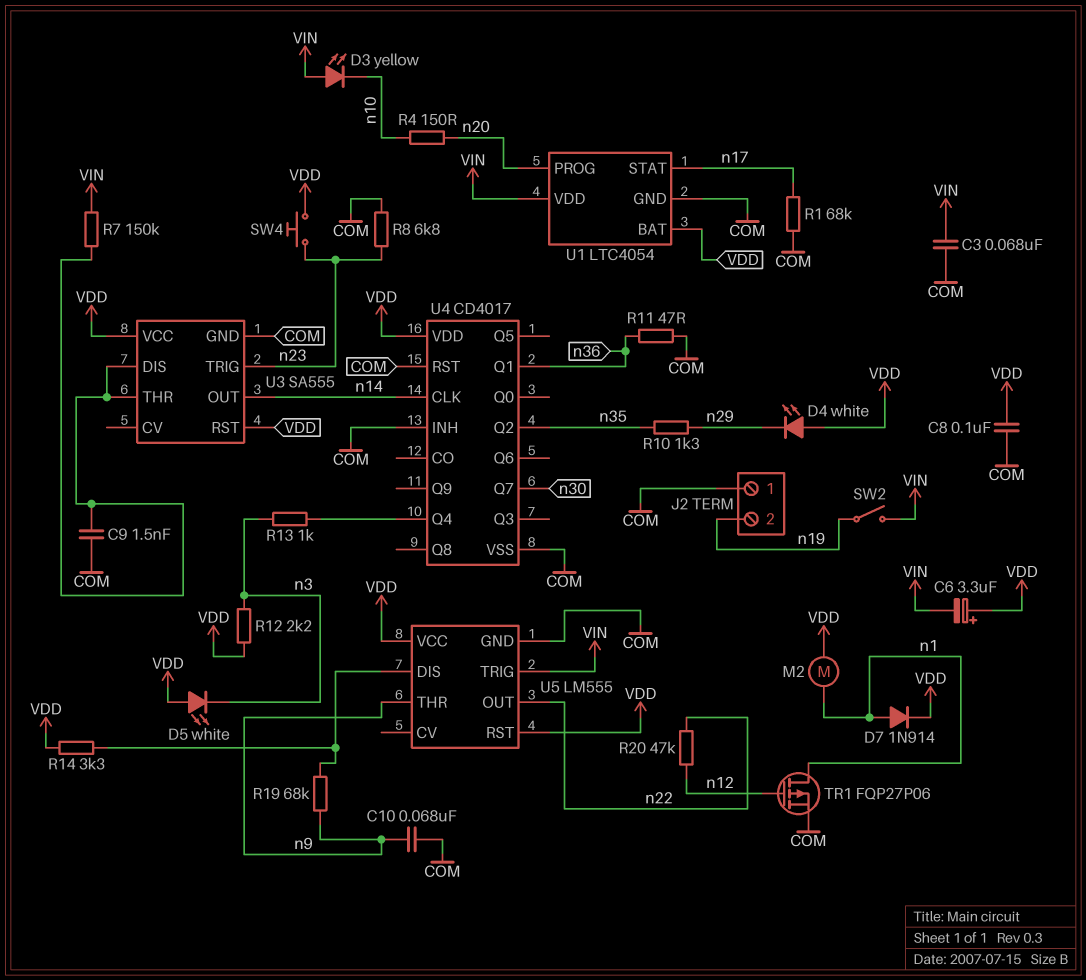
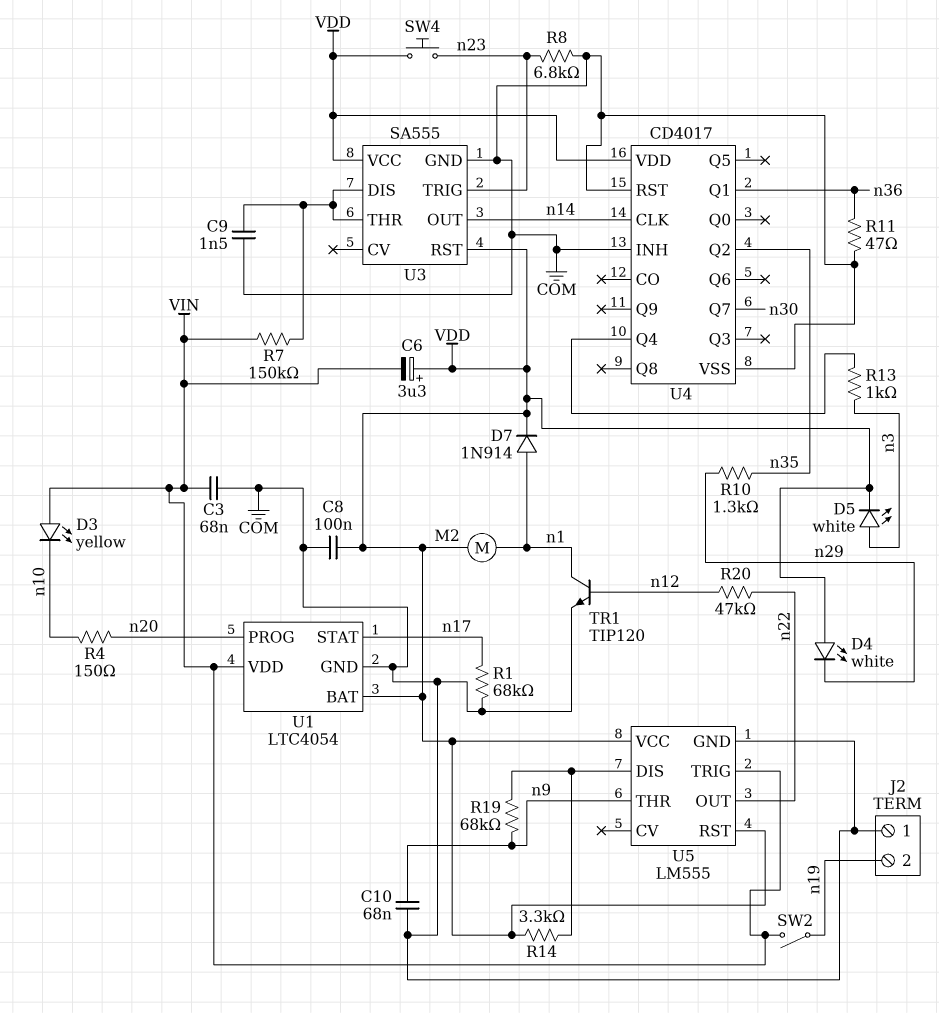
D5: LED white (A VDD, K n3) -> LED white (A n3, K VDD)
R12: 2.2k (VDD, n3) -> none
TR1: PMOS FQP27P06 (G n12, D n1, S COM) -> NPN TIP120 (B n12, C n1, E COM)

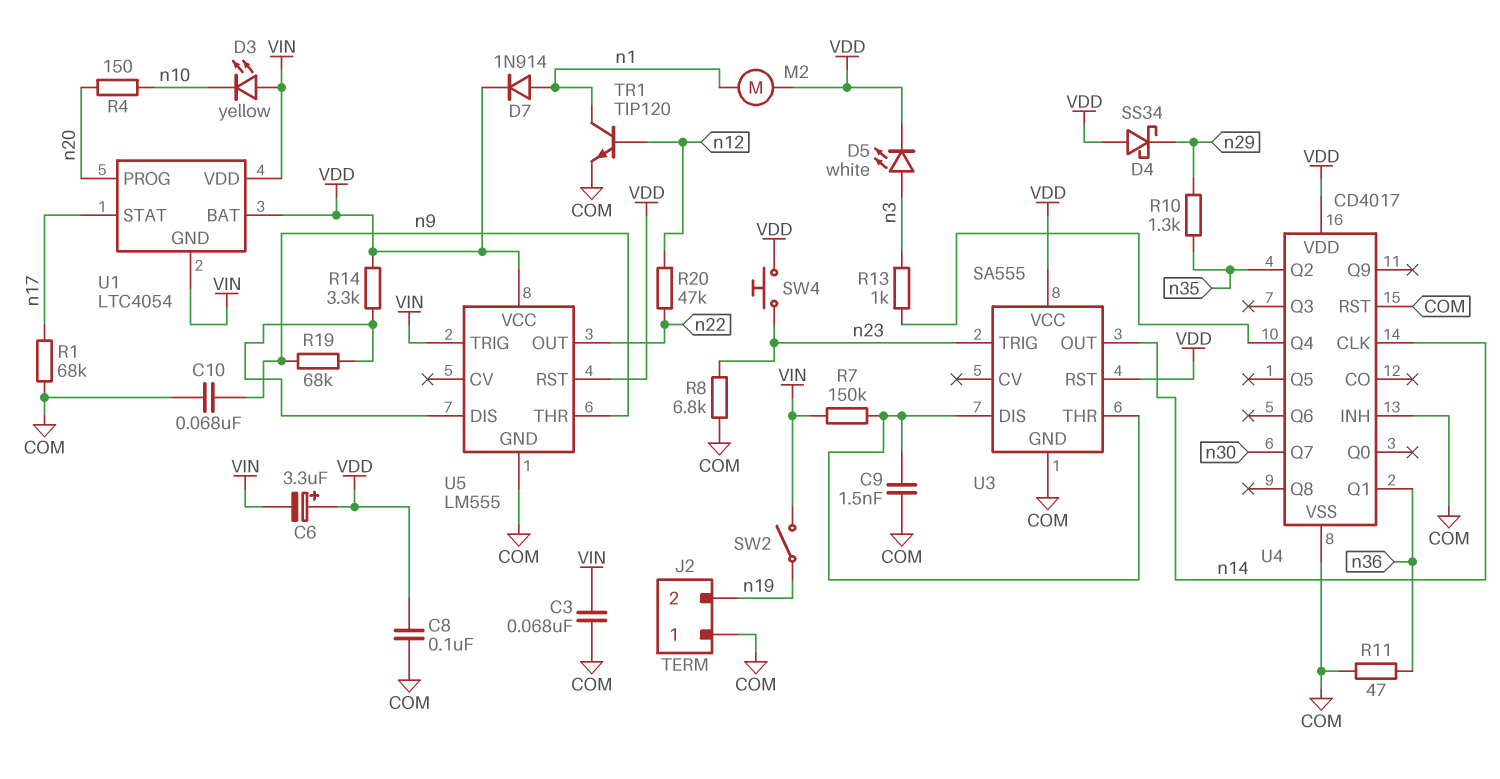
D4: LED white (A VDD, K n29) -> schottky SS34 (A VDD, K n29)
U1 pin GND: COM -> VIN

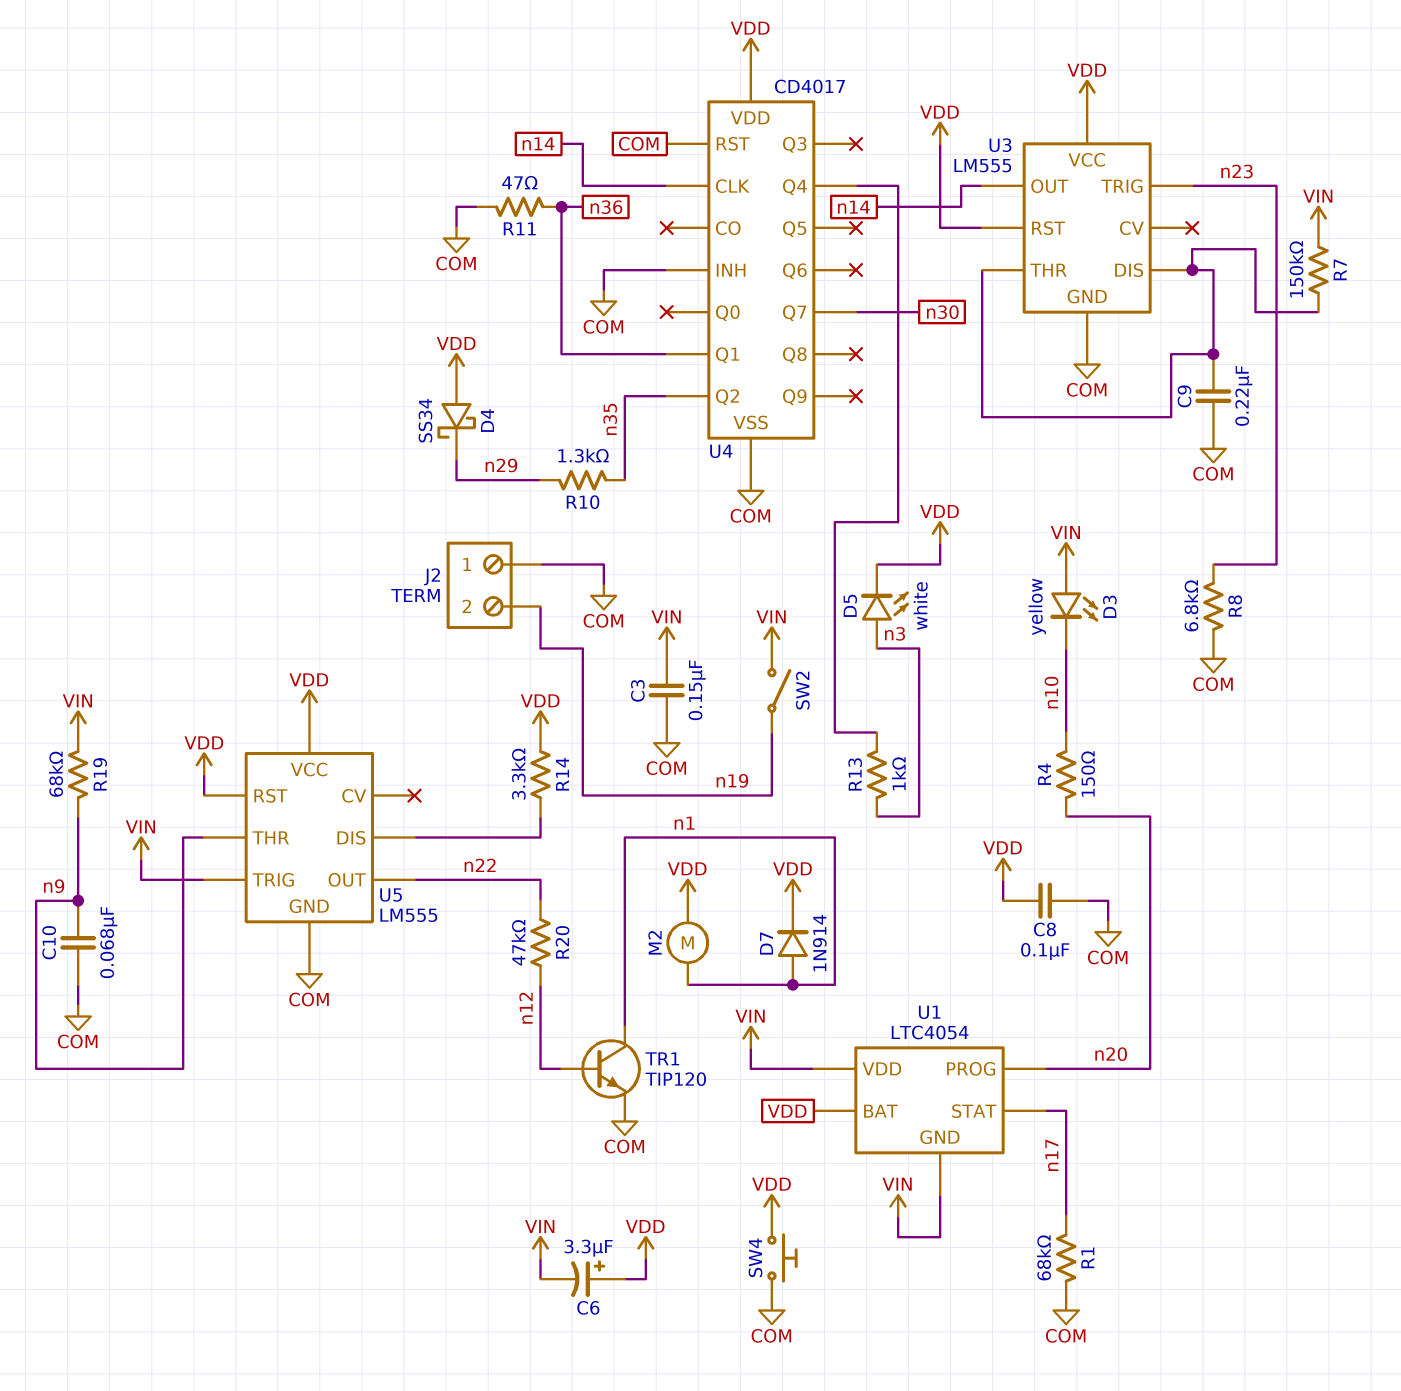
C3: 68nF (COM, VIN) -> 150nF (COM, VIN)
C9: 1.5nF (COM, U3/DIS) -> 220nF (COM, U3/DIS)
R19: 68k (U5/DIS, n9) -> 68k (VIN, n9)
SW4: button (VDD, n23) -> button (COM, VDD)
U3: SA555 -> LM555

